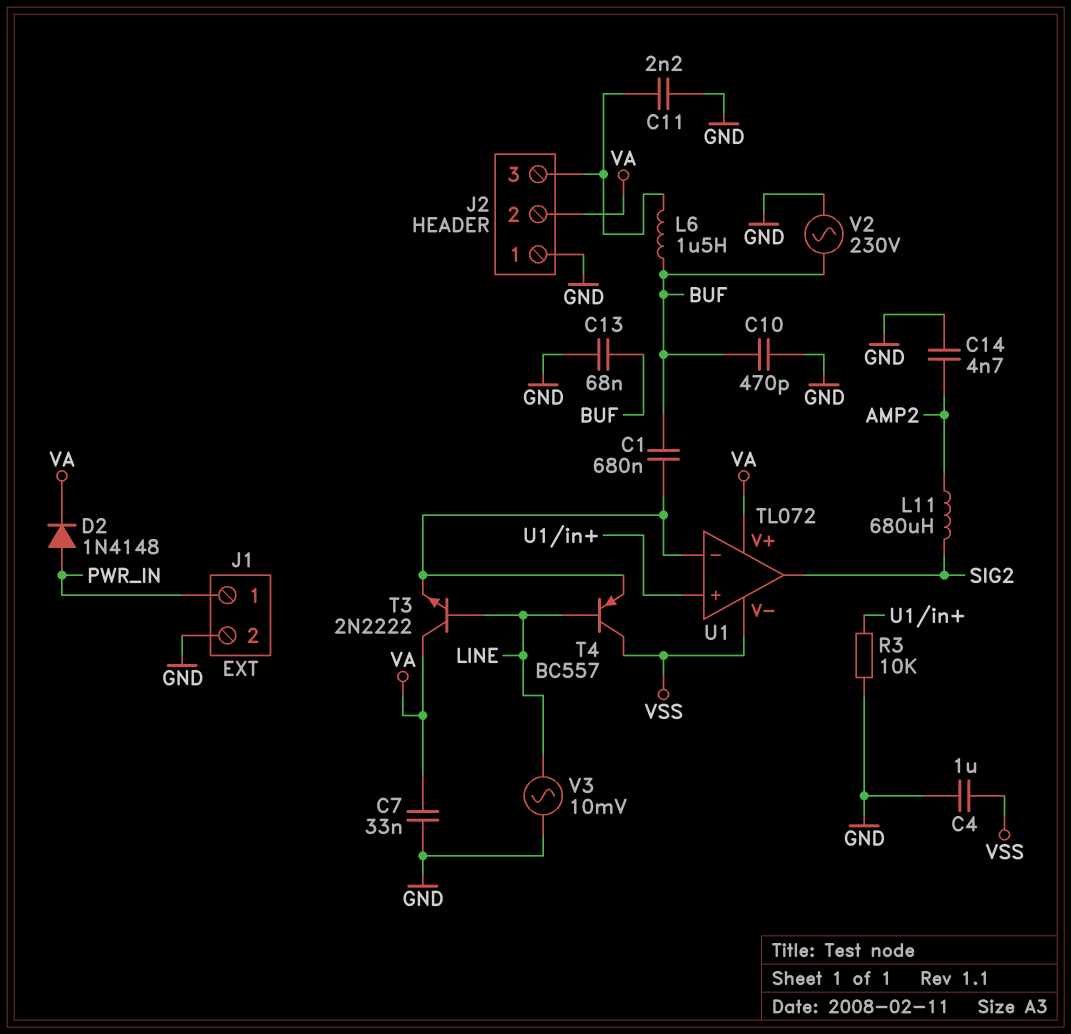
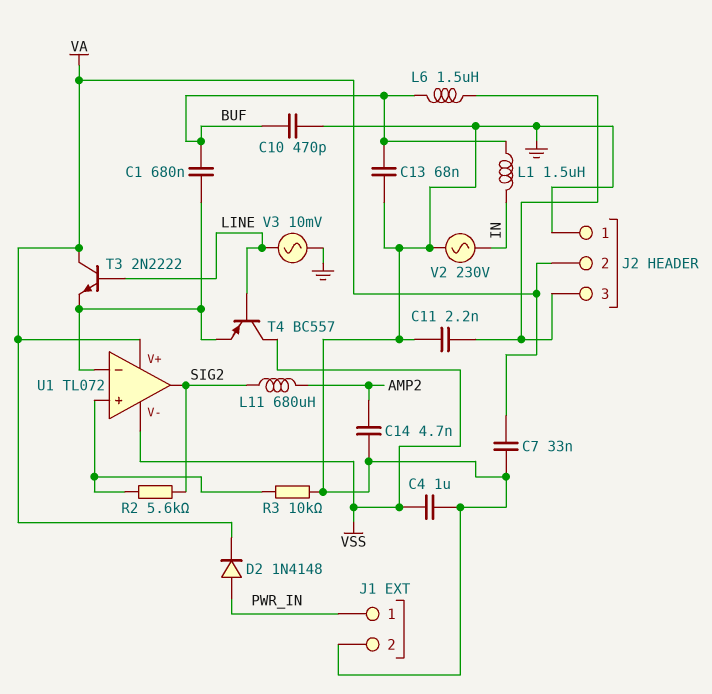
L1: none -> 1.5uH (BUF, IN)
R2: none -> 5.6k (SIG2, U1/in+)
V2: AC 230V (BUF, GND) -> AC 230V (GND, IN)

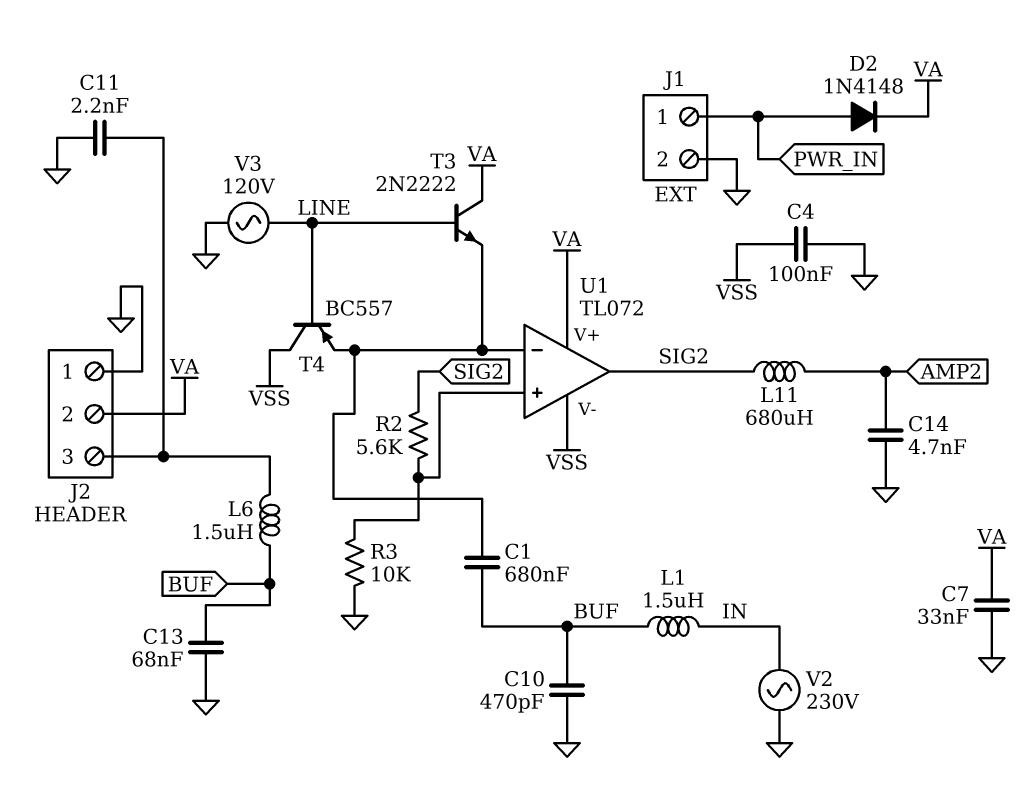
C4: 1uF (GND, VSS) -> 100nF (GND, VSS)
V3: AC 10mV (GND, LINE) -> AC 120V (GND, LINE)

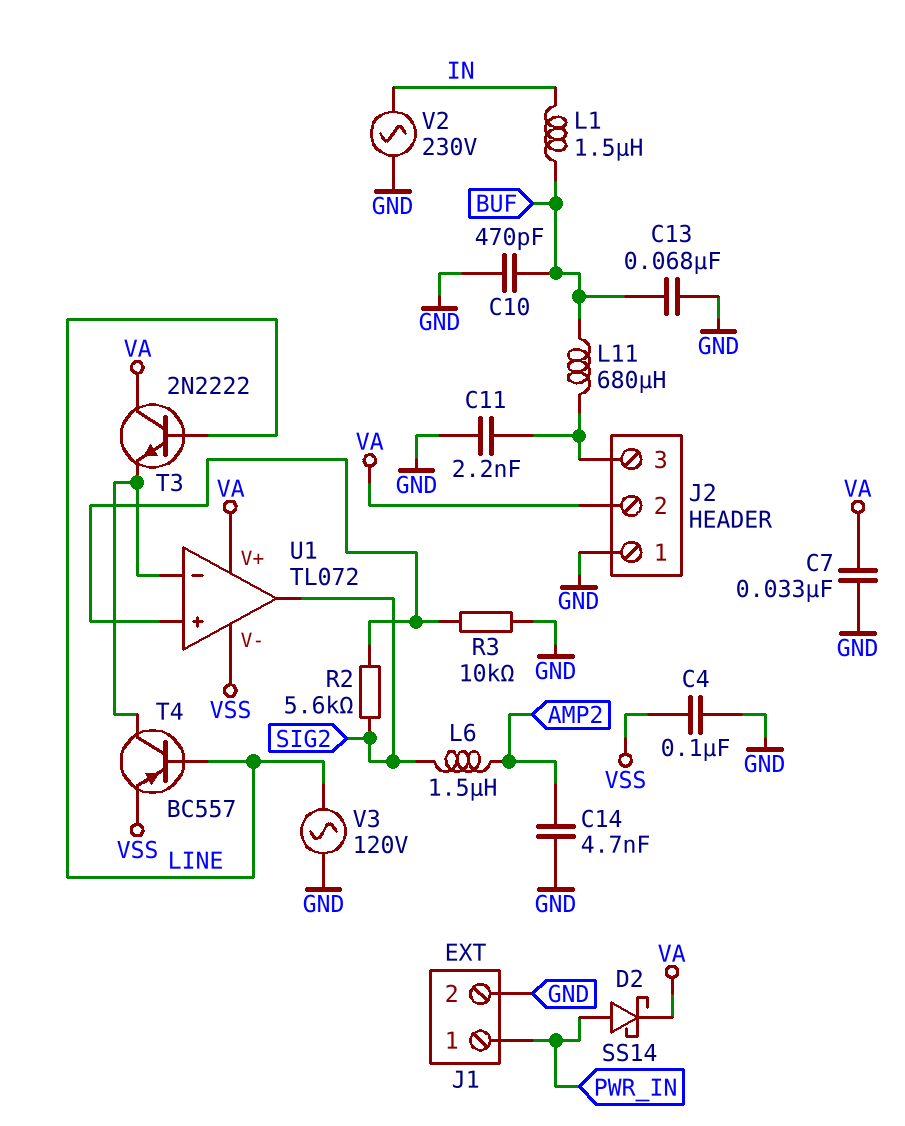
C1: 680nF (BUF, U1/in-) -> none
D2: diode 1N4148 (A PWR_IN, K VA) -> schottky SS14 (A PWR_IN, K VA)
L6: 1.5uH (BUF, J2/3) -> 1.5uH (AMP2, SIG2)
L11: 680uH (AMP2, SIG2) -> 680uH (BUF, J2/3)
T4: PNP BC557 (B LINE, C VSS, E U1/in-) -> PNP BC557 (B LINE, C U1/in-, E VSS)

